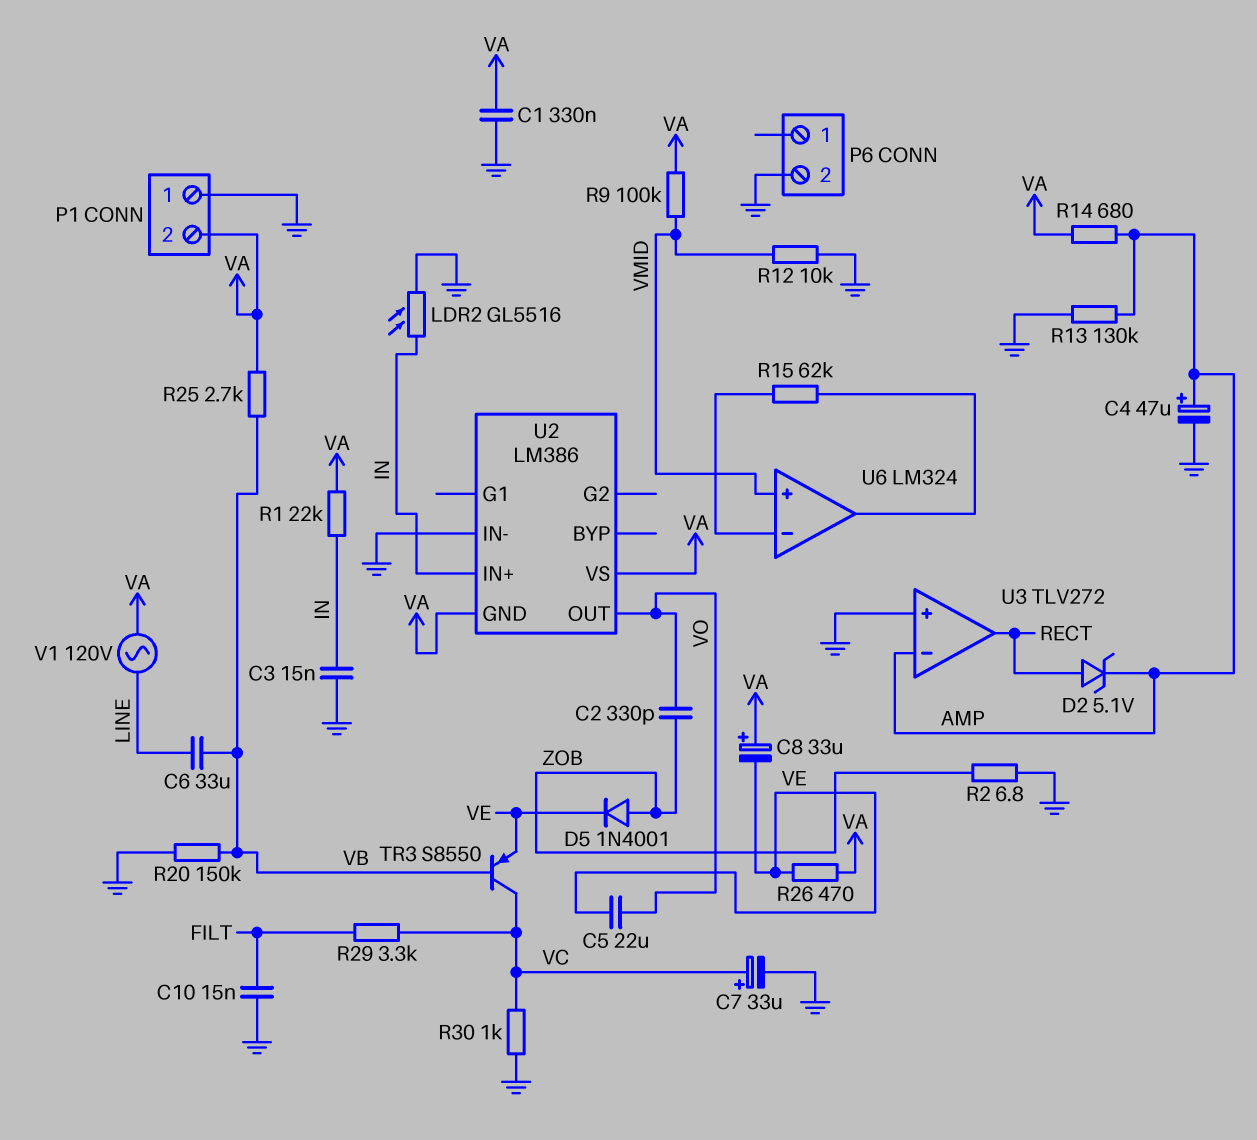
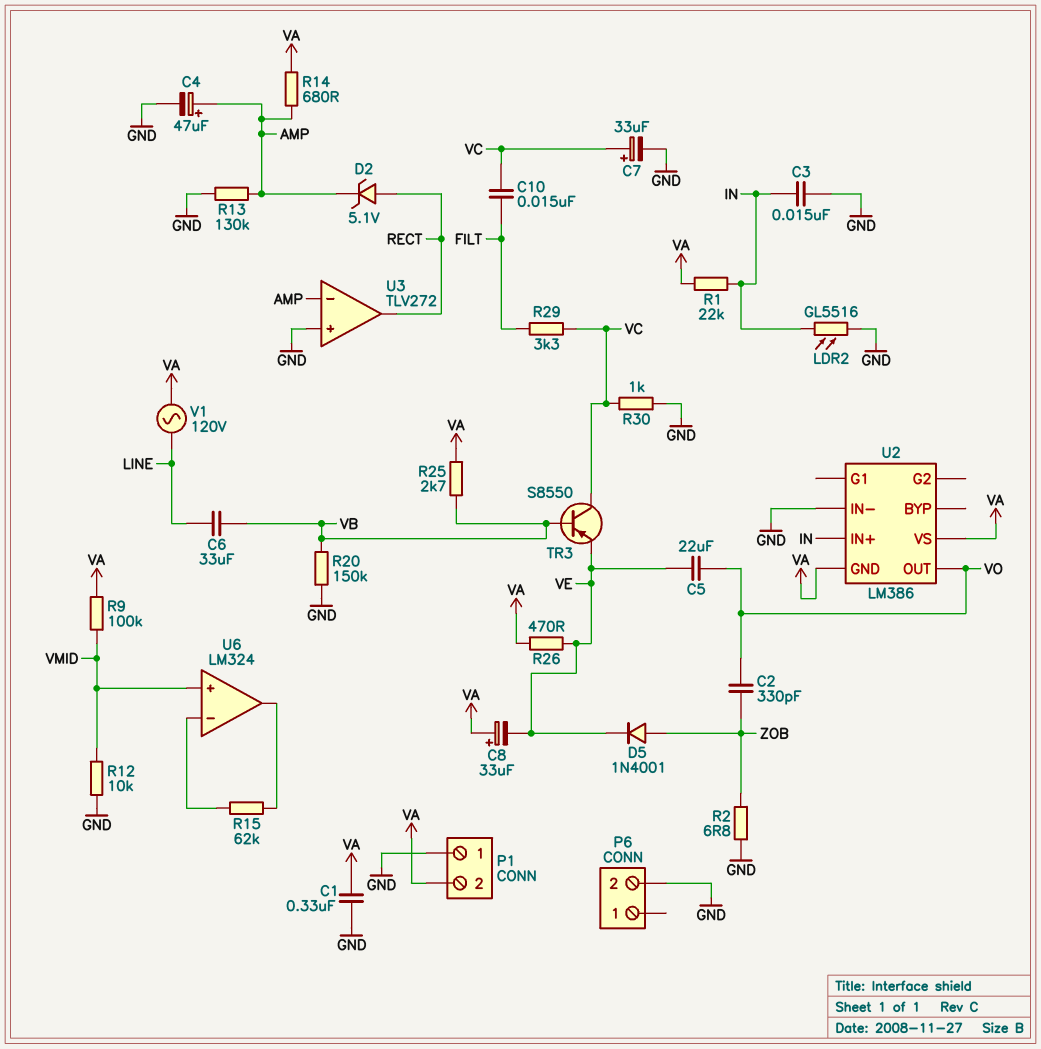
C10: 15nF (FILT, GND) -> 15nF (FILT, VC)

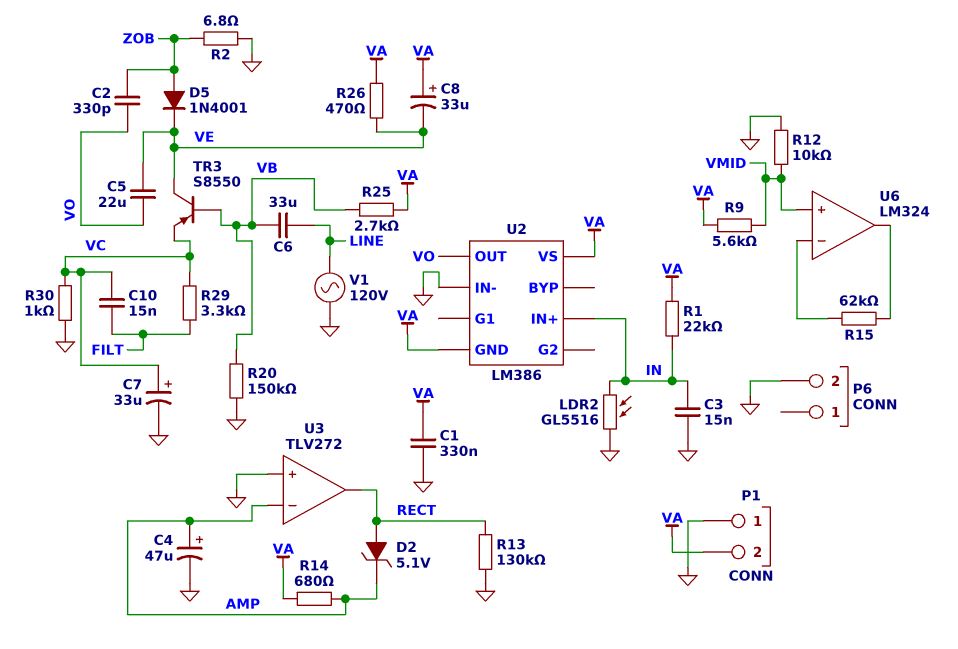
R9: 100k (VA, VMID) -> 5.6k (VA, VMID)
R13: 130k (AMP, GND) -> 130k (GND, RECT)
TR3: PNP S8550 (B VB, C VC, E VE) -> PNP S8550 (B VB, C VE, E VC)
V1: AC 120V (LINE, VA) -> AC 120V (GND, LINE)

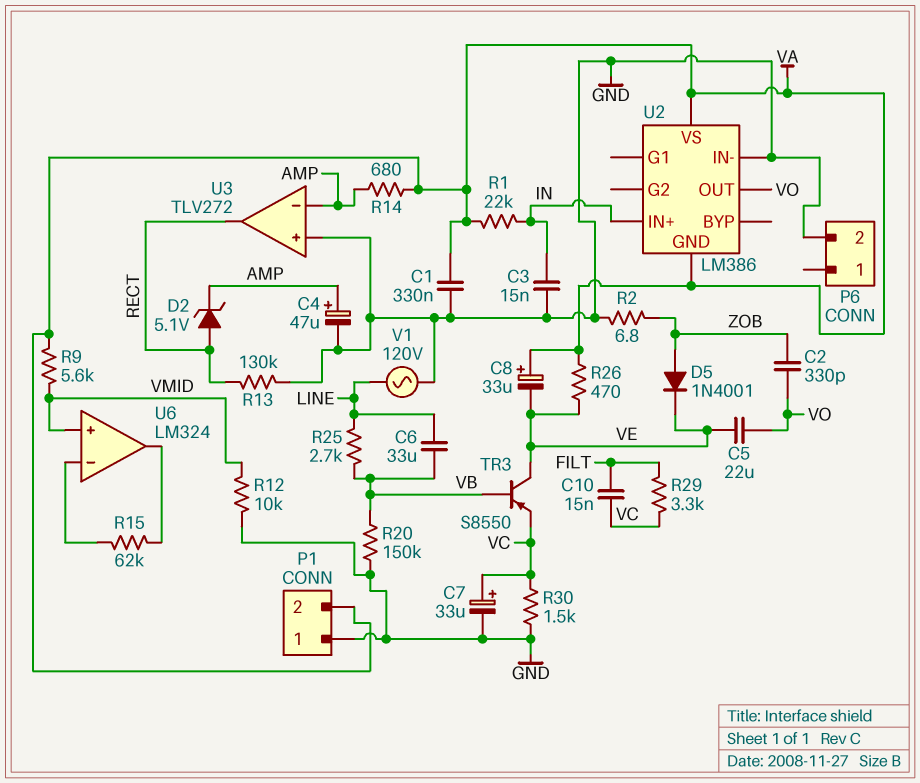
LDR2: GL5516 (GND, IN) -> none
R25: 2.7k (VA, VB) -> 2.7k (LINE, VB)
R30: 1k (GND, VC) -> 1.5k (GND, VC)

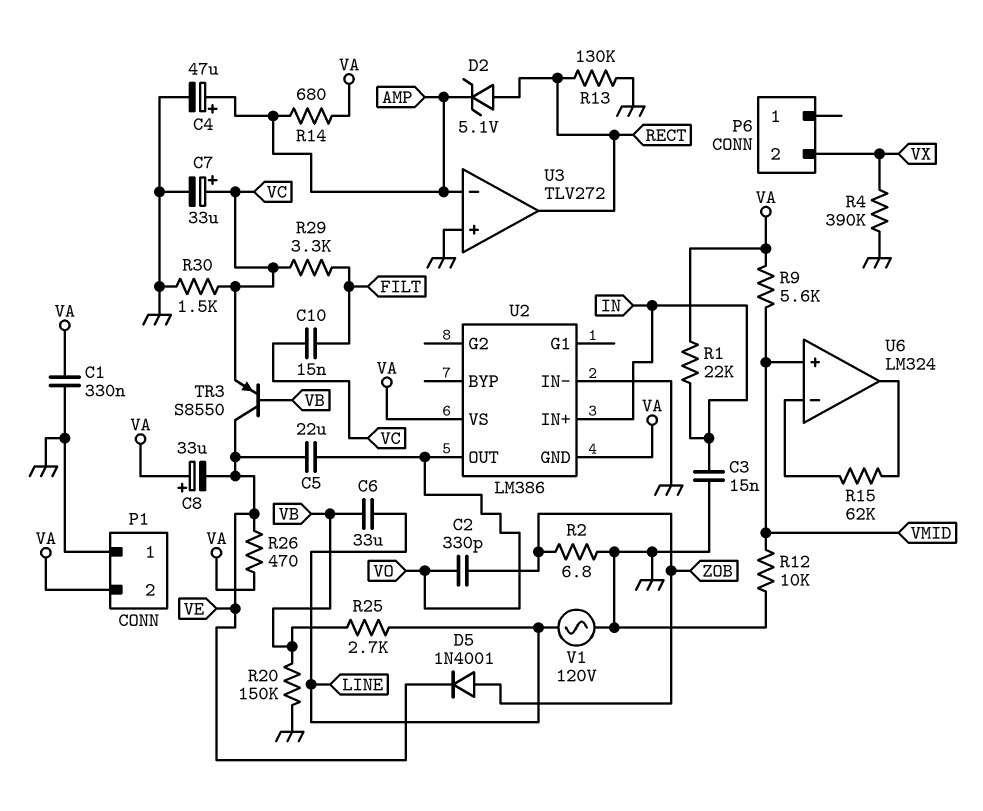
P6 pin 2: GND -> VX
R4: none -> 390k (GND, VX)

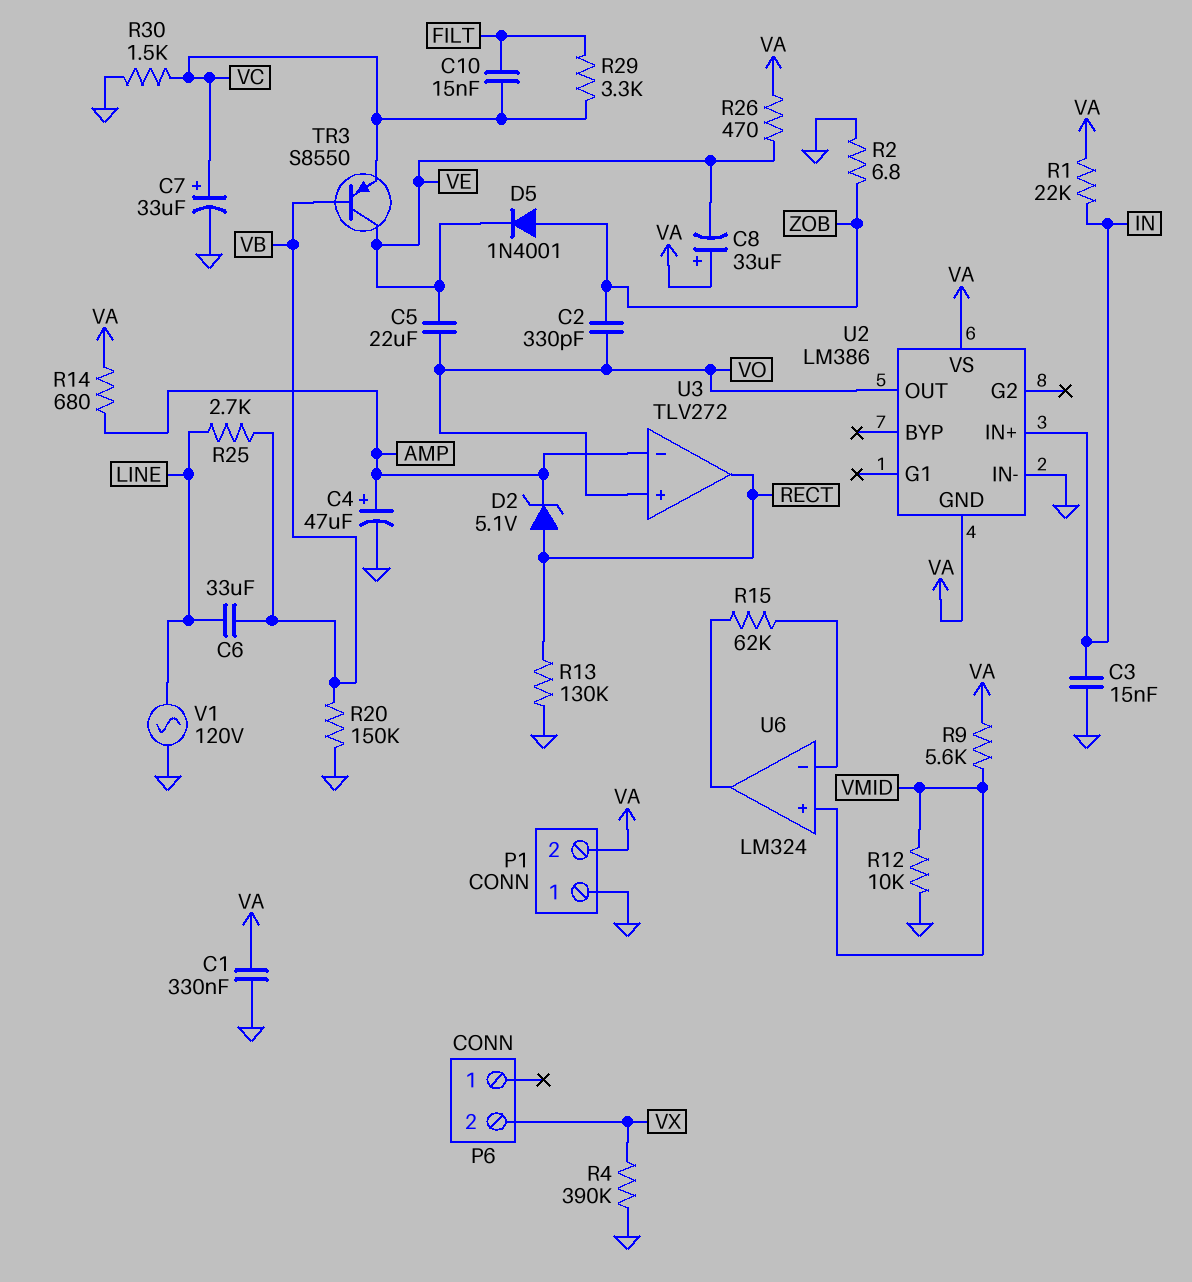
U3 pin in+: GND -> VO

